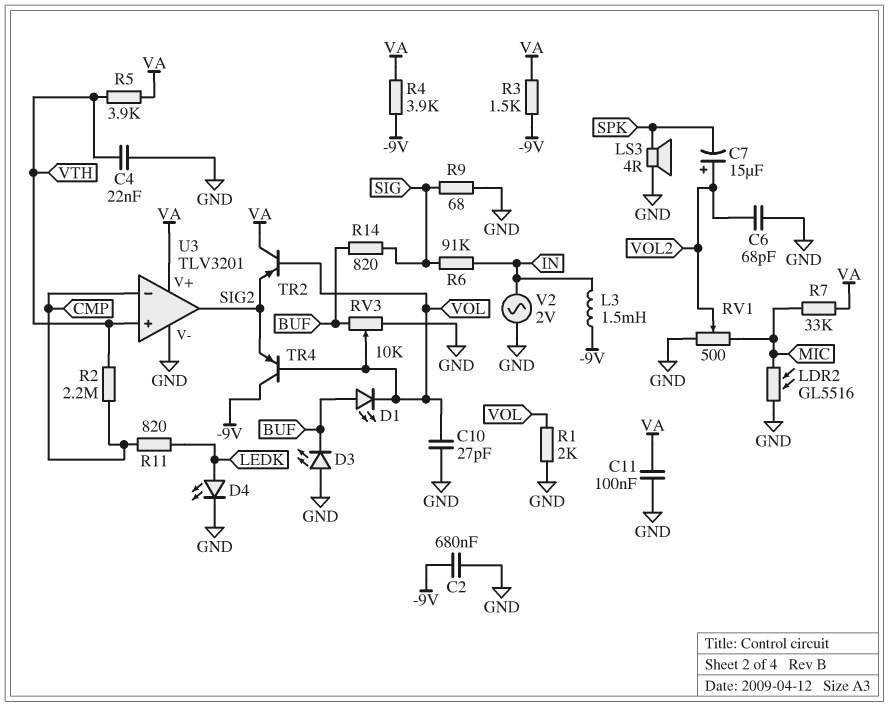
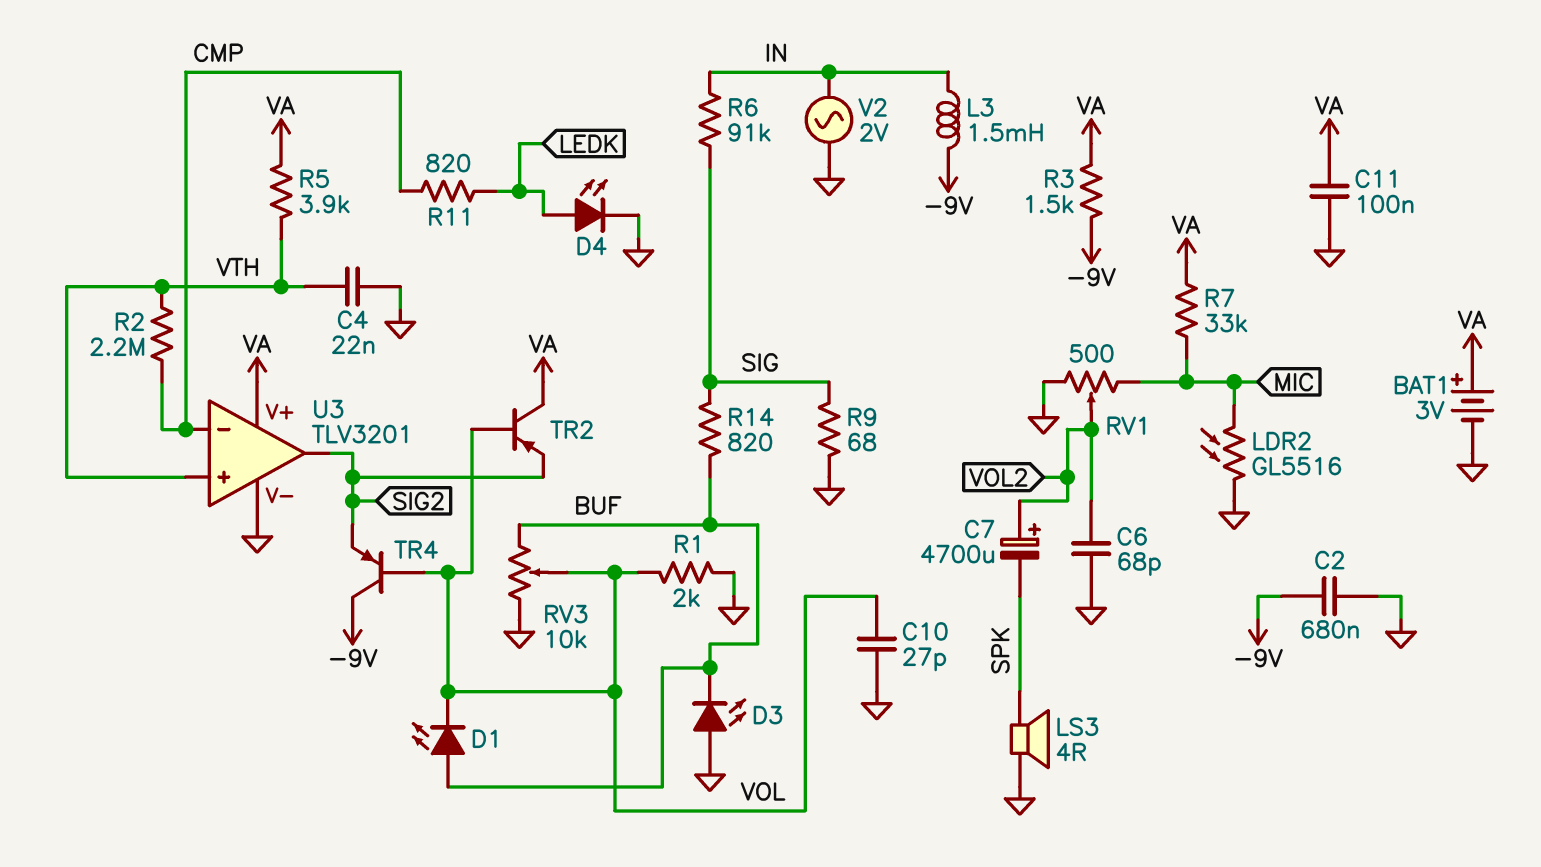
BAT1: none -> 3V (plus VA, minus GND)
C7: 15uF (plus VOL2, minus SPK) -> 4700uF (plus VOL2, minus SPK)
R4: 3.9k (-9V, VA) -> none

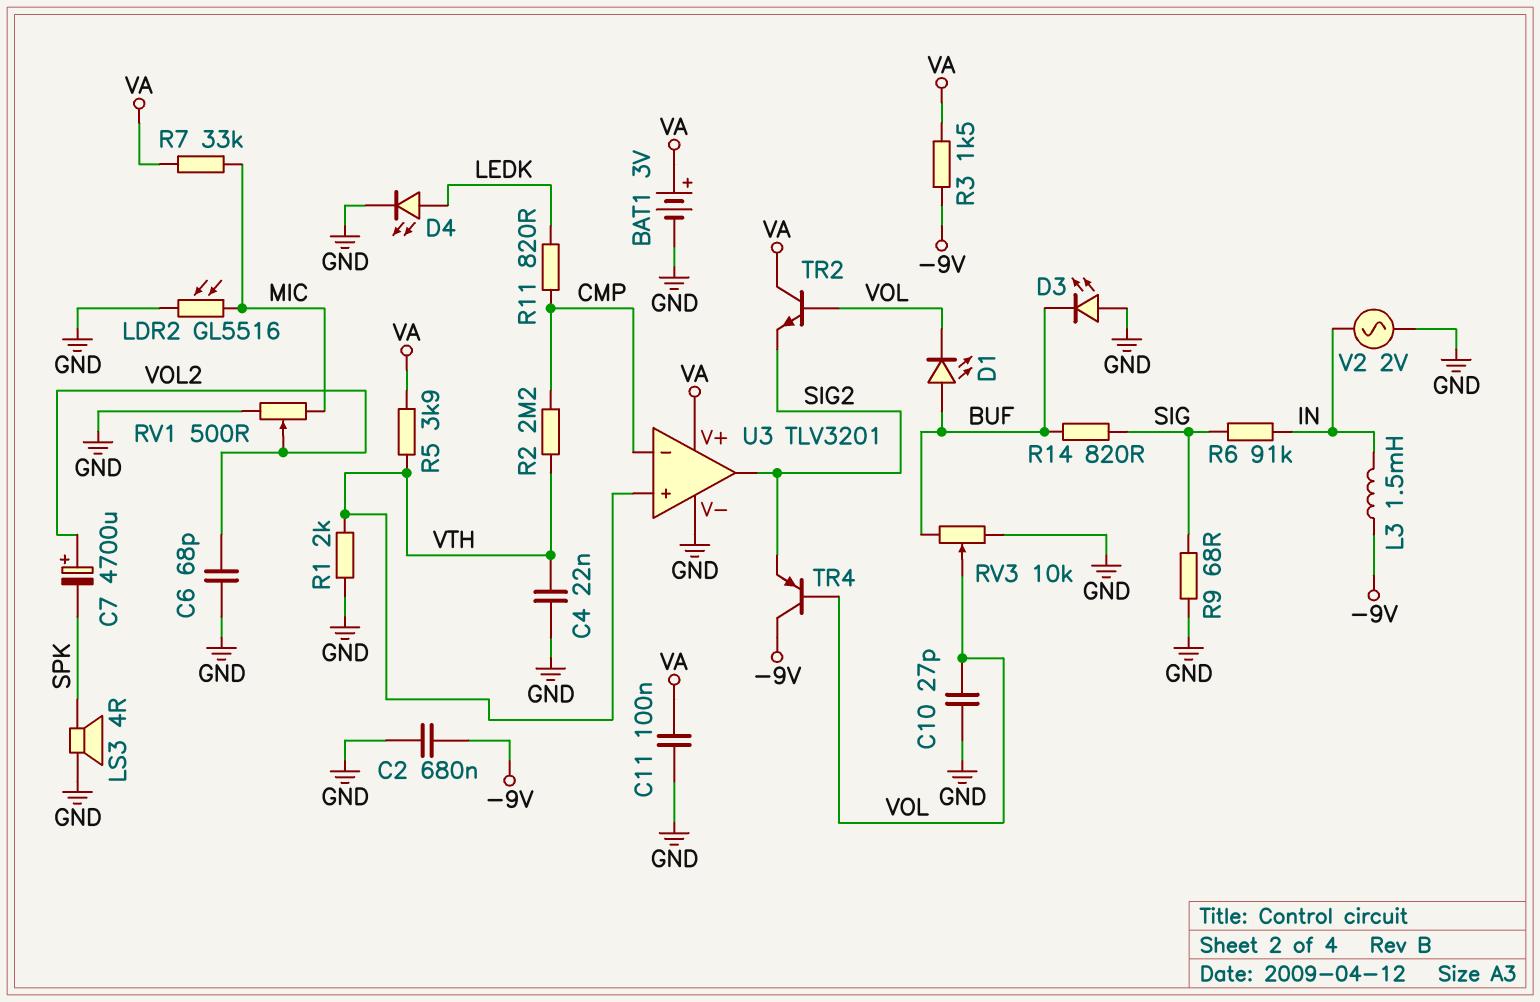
R1: 2k (GND, VOL) -> 2k (GND, VTH)
TR2: PNP (B VOL, C VA, E SIG2) -> NPN (B VOL, C VA, E SIG2)

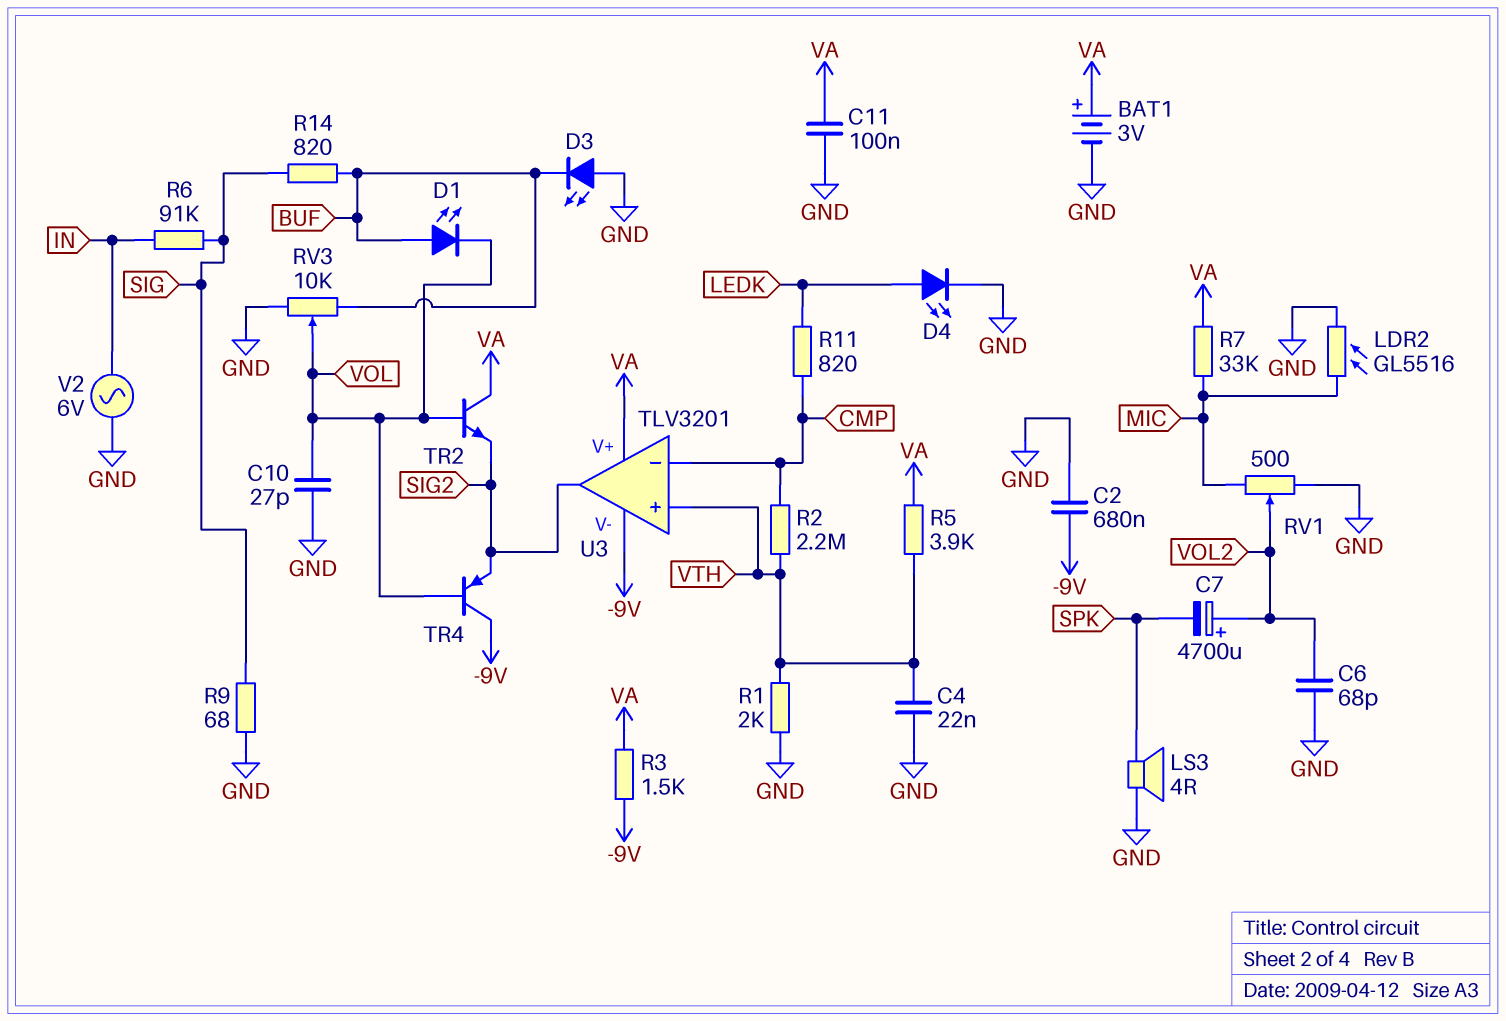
L3: 1.5mH (-9V, IN) -> none
U3 pin V-: GND -> -9V
V2: AC 2V (GND, IN) -> AC 6V (GND, IN)

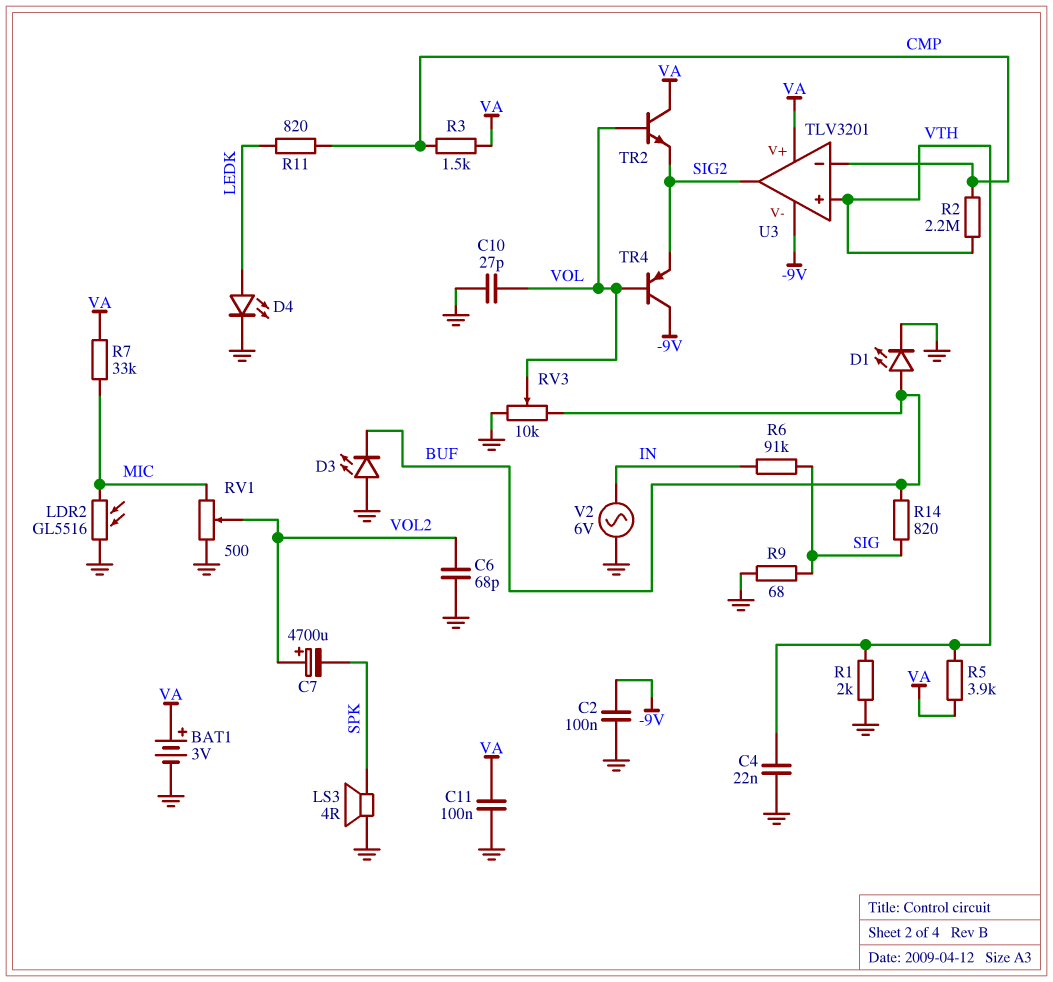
C2: 680nF (-9V, GND) -> 100nF (-9V, GND)
D1: LED (A BUF, K VOL) -> LED (A BUF, K GND)
R3: 1.5k (-9V, VA) -> 1.5k (CMP, VA)

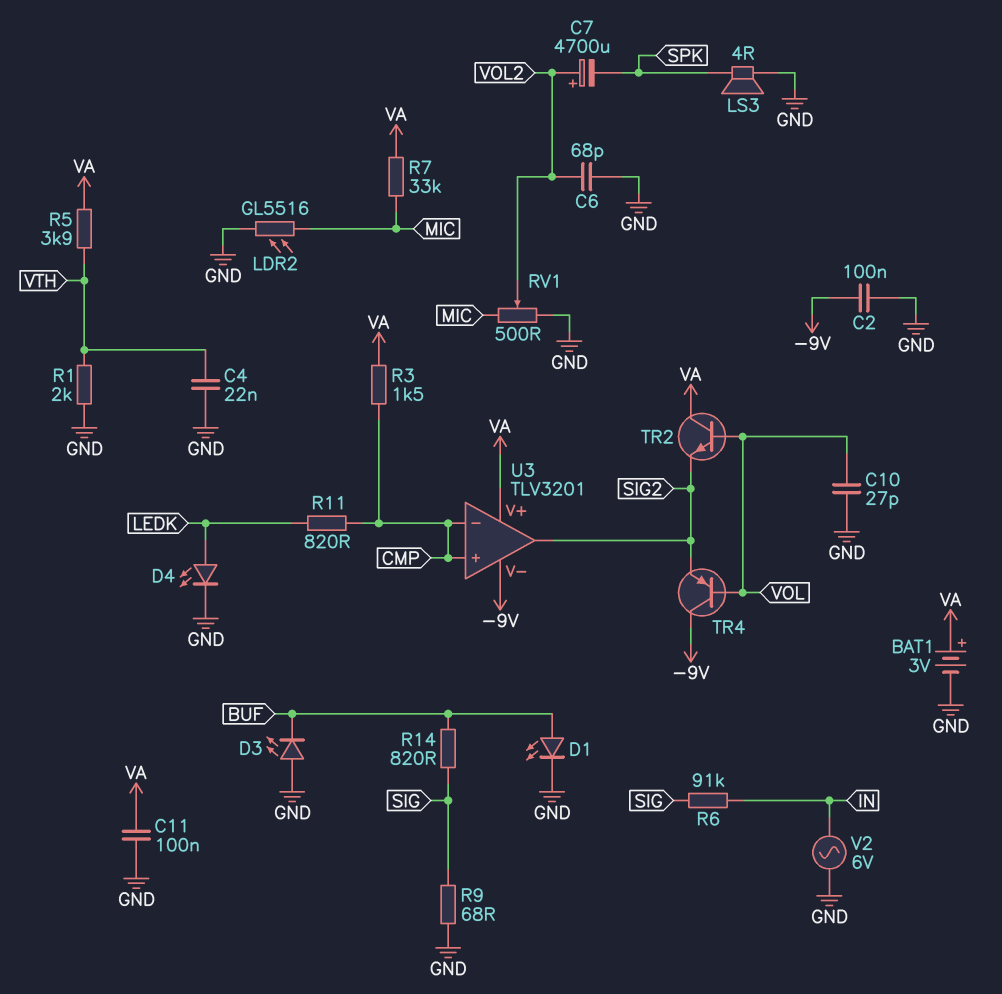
R2: 2.2M (CMP, VTH) -> none
RV3: 10k (BUF, GND, wiper VOL) -> none
U3 pin in+: VTH -> CMP

